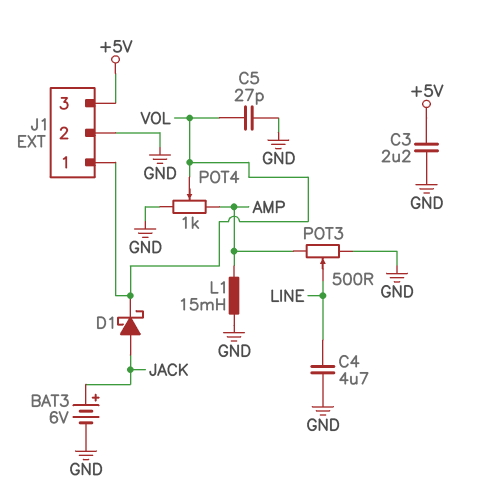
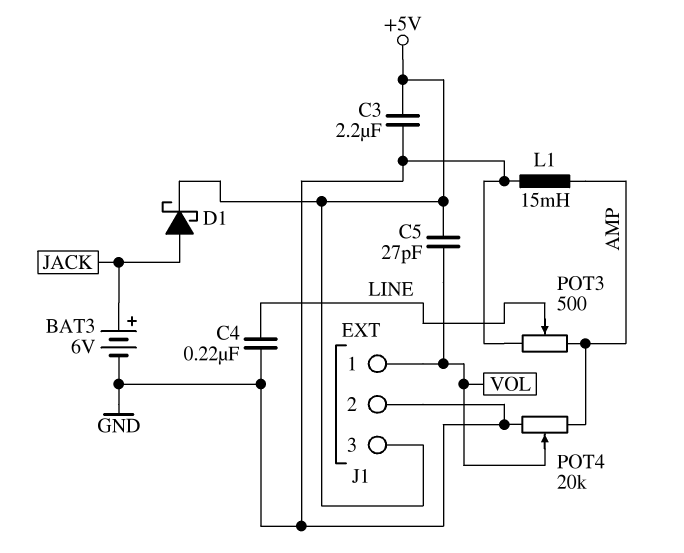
C4: 4.7uF (GND, LINE) -> 220nF (GND, LINE)
C5: 27pF (GND, VOL) -> 27pF (+5V, VOL)
D1: schottky (A JACK, K VOL) -> schottky (A JACK, K +5V)
POT4: 1k (AMP, GND, wiper VOL) -> 20k (AMP, GND, wiper VOL)

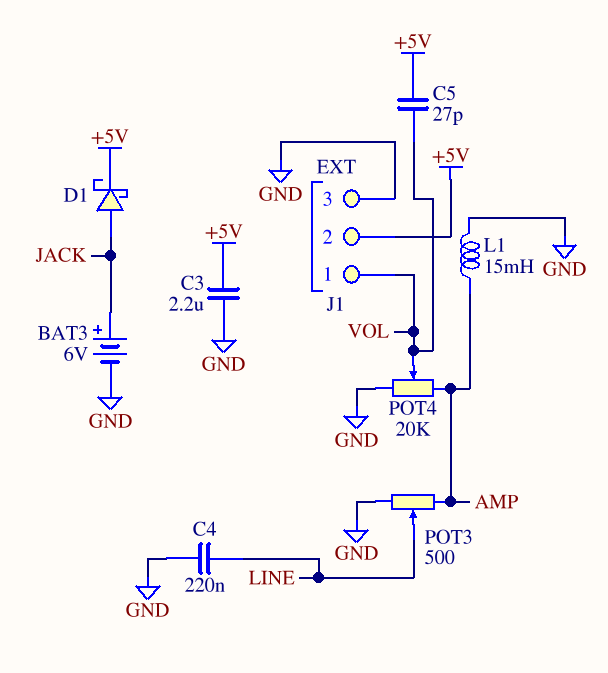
J1 pin 2: GND -> +5V
J1 pin 3: +5V -> GND

